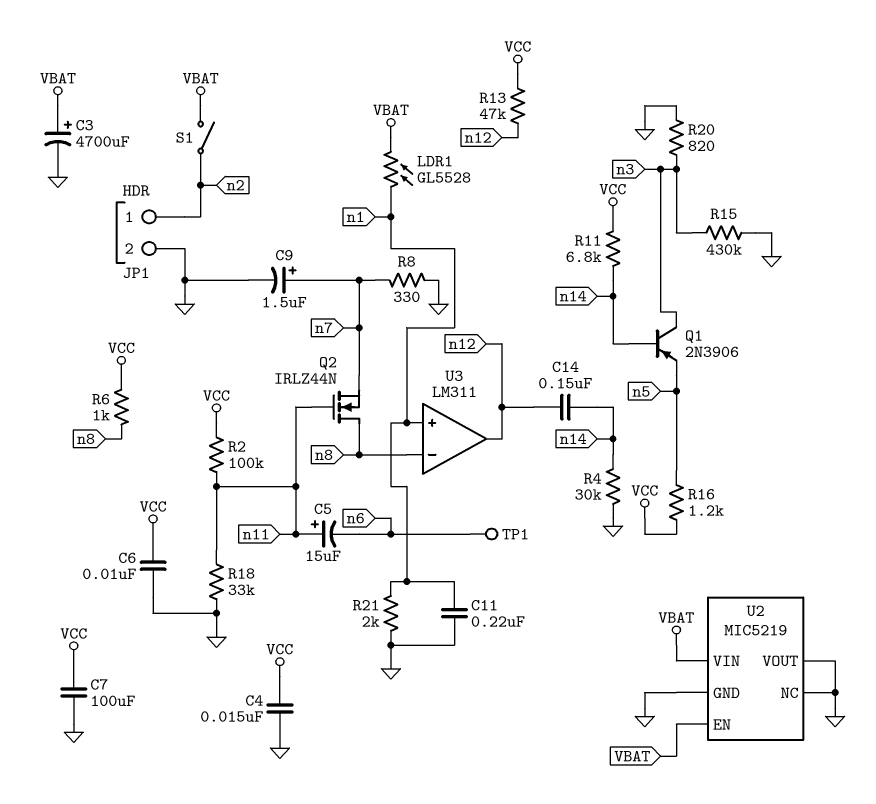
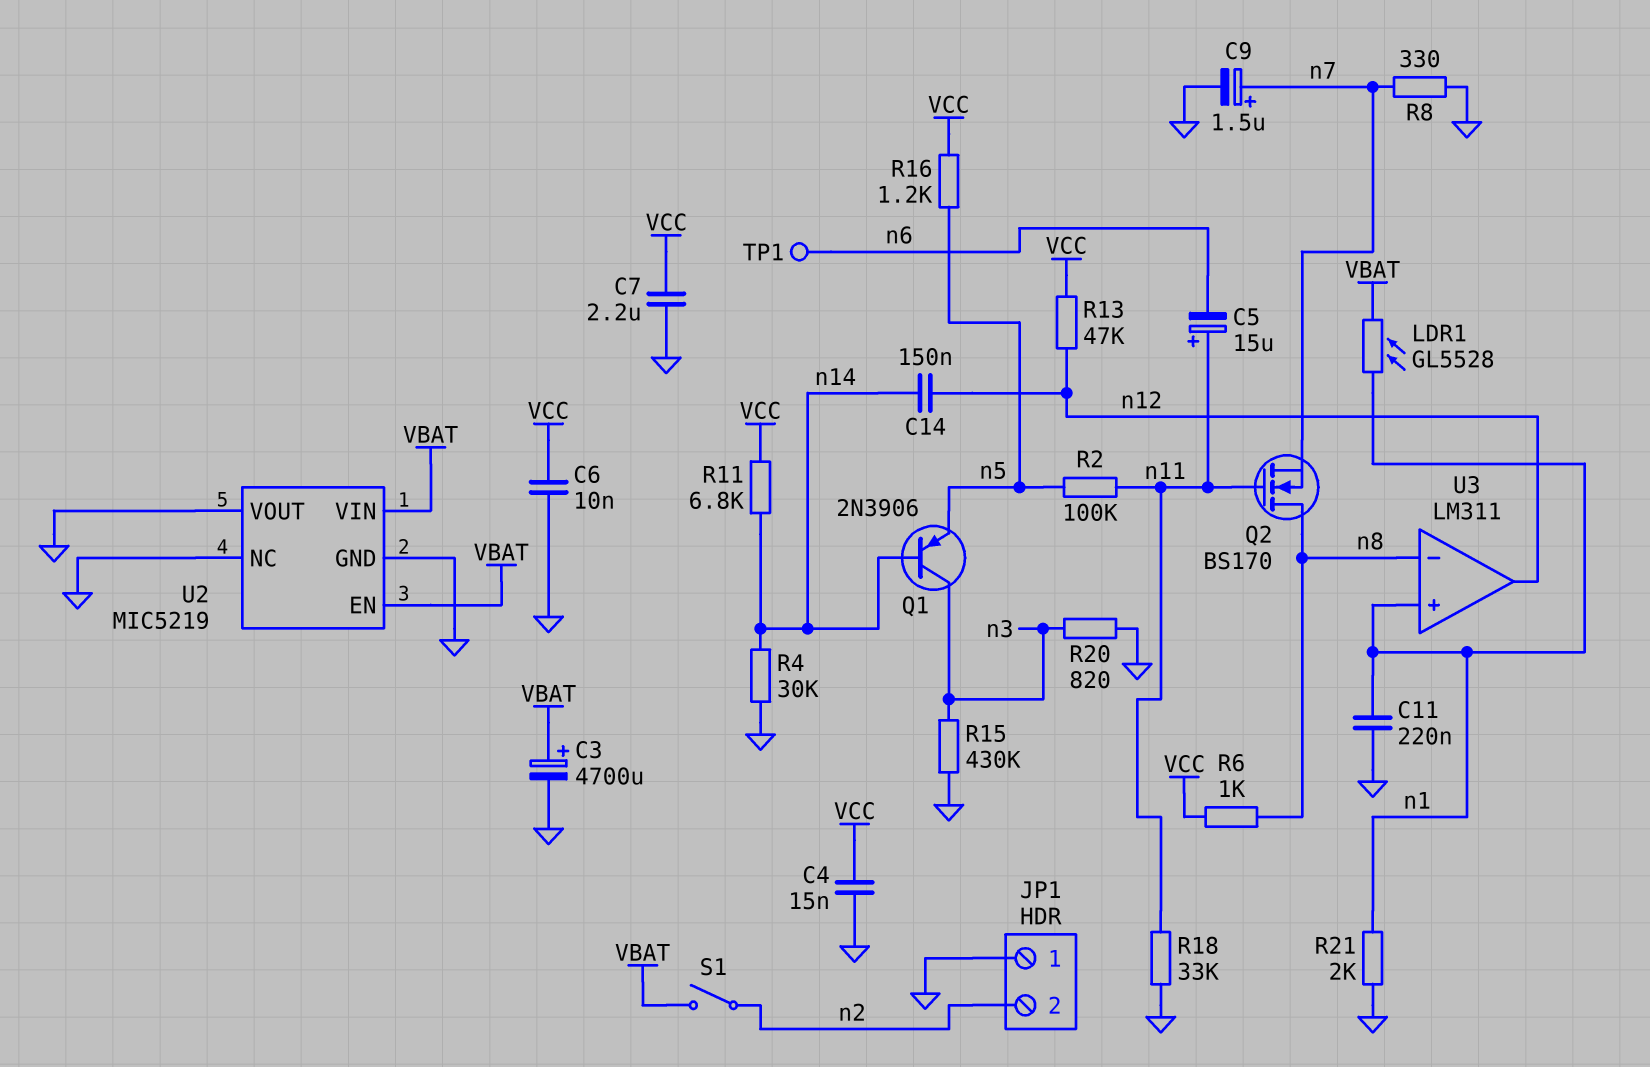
C7: 100uF (GND, VCC) -> 2.2uF (GND, VCC)
JP1 pin 1: n2 -> GND
JP1 pin 2: GND -> n2
Q2: NMOS IRLZ44N (G n11, D n8, S n7) -> NMOS BS170 (G n11, D n8, S n7)
R2: 100k (VCC, n11) -> 100k (n5, n11)

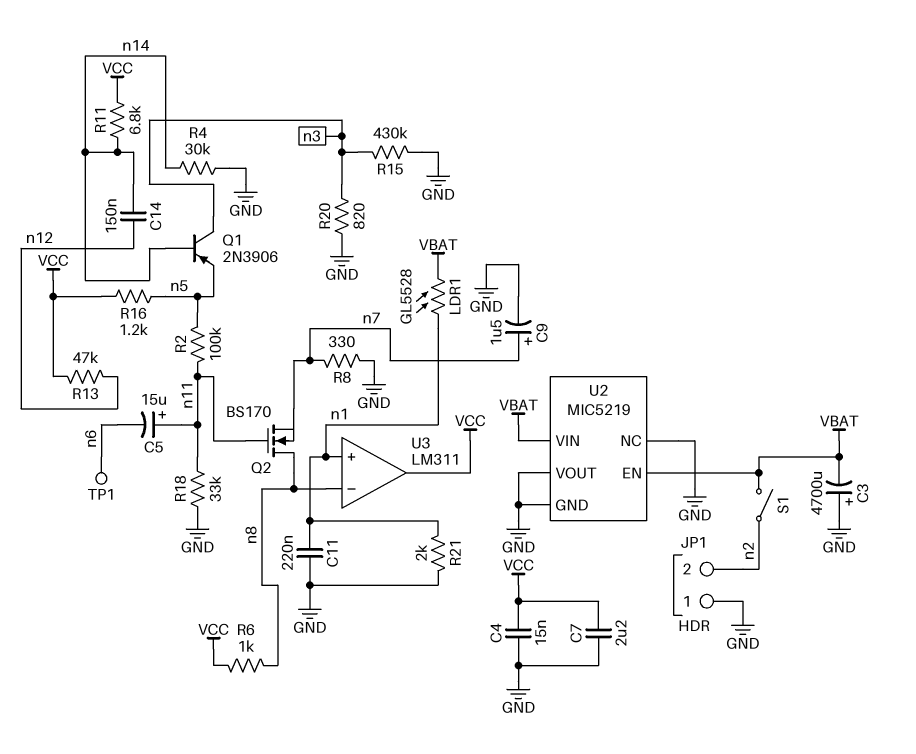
C3: 4700uF (plus VBAT, minus GND) -> 4700uF (plus GND, minus VBAT)
C6: 10nF (GND, VCC) -> none
U3 pin out: n12 -> VCC

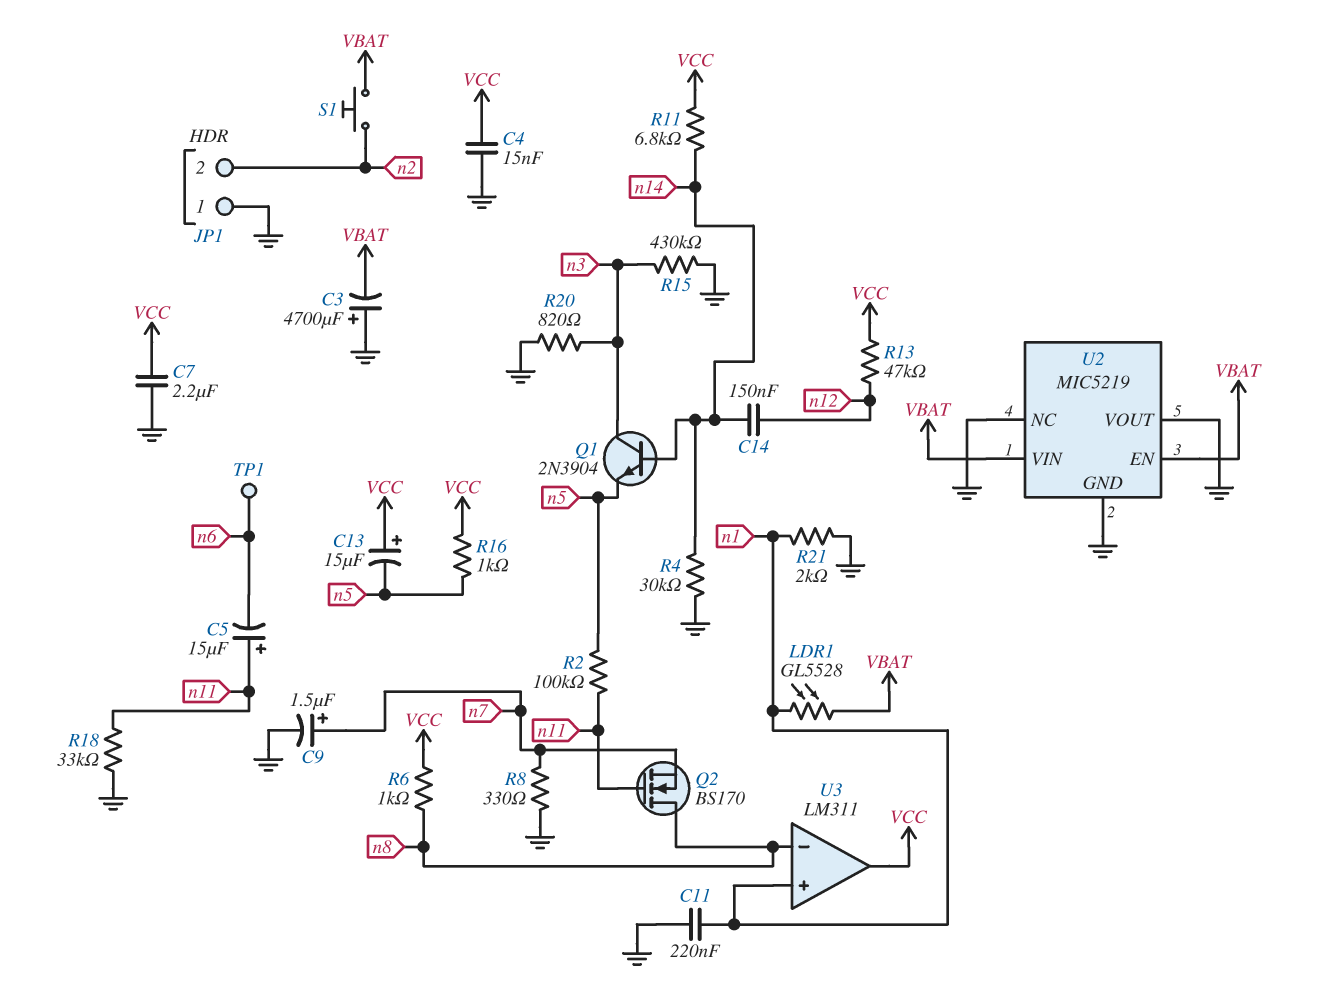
C13: none -> 15uF (plus VCC, minus n5)
Q1: PNP 2N3906 (B n14, C n3, E n5) -> NPN 2N3904 (B n14, C n3, E n5)
R16: 1.2k (VCC, n5) -> 1k (VCC, n5)
S1: switch (VBAT, n2) -> button (VBAT, n2)

